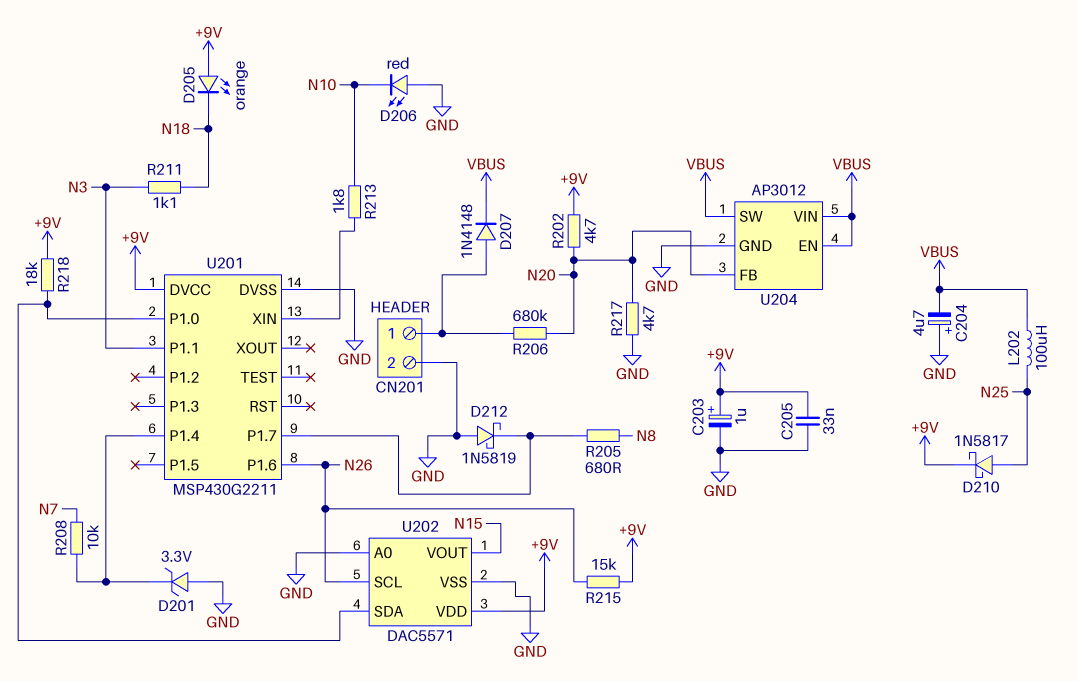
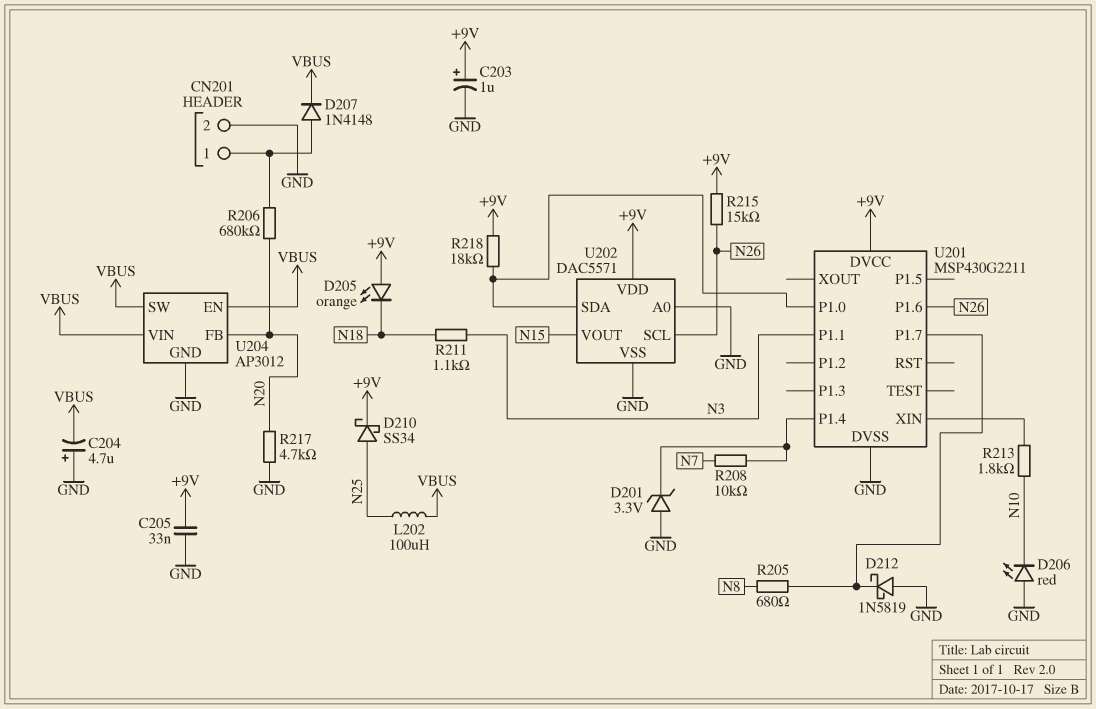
D210: schottky 1N5817 (A N25, K +9V) -> schottky SS34 (A N25, K +9V)
R202: 4.7k (+9V, N20) -> none

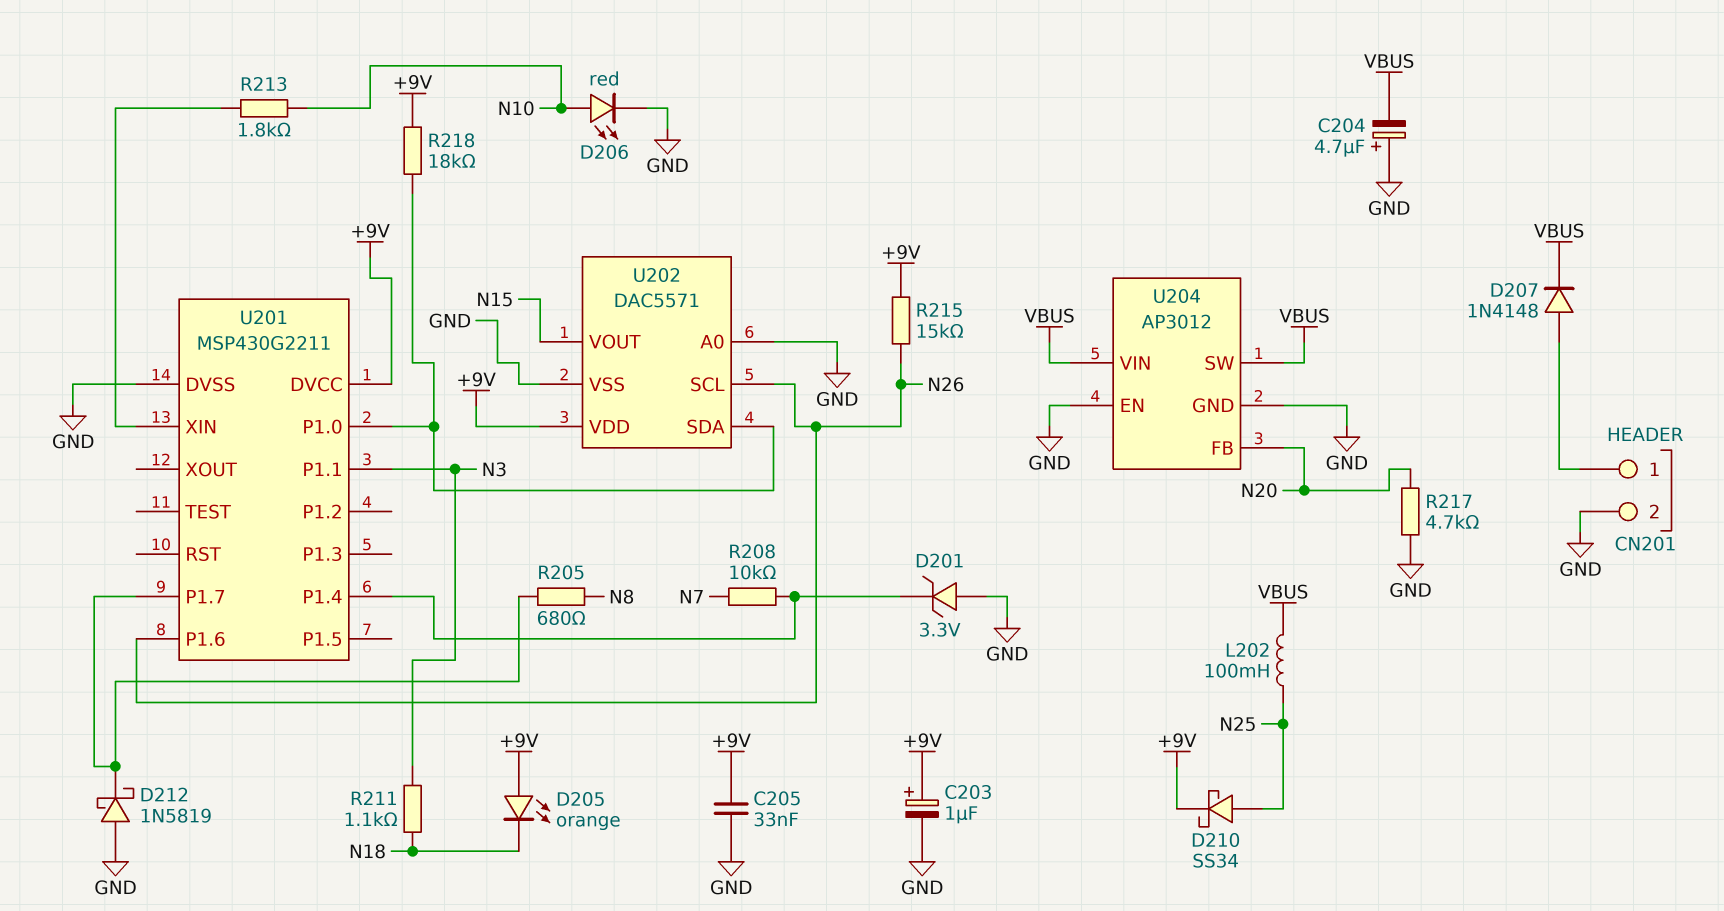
D206: LED red (A GND, K N10) -> LED red (A N10, K GND)
L202: 100uH (N25, VBUS) -> 100mH (N25, VBUS)
R206: 680k (CN201/1, N20) -> none
U204 pin EN: VBUS -> GND

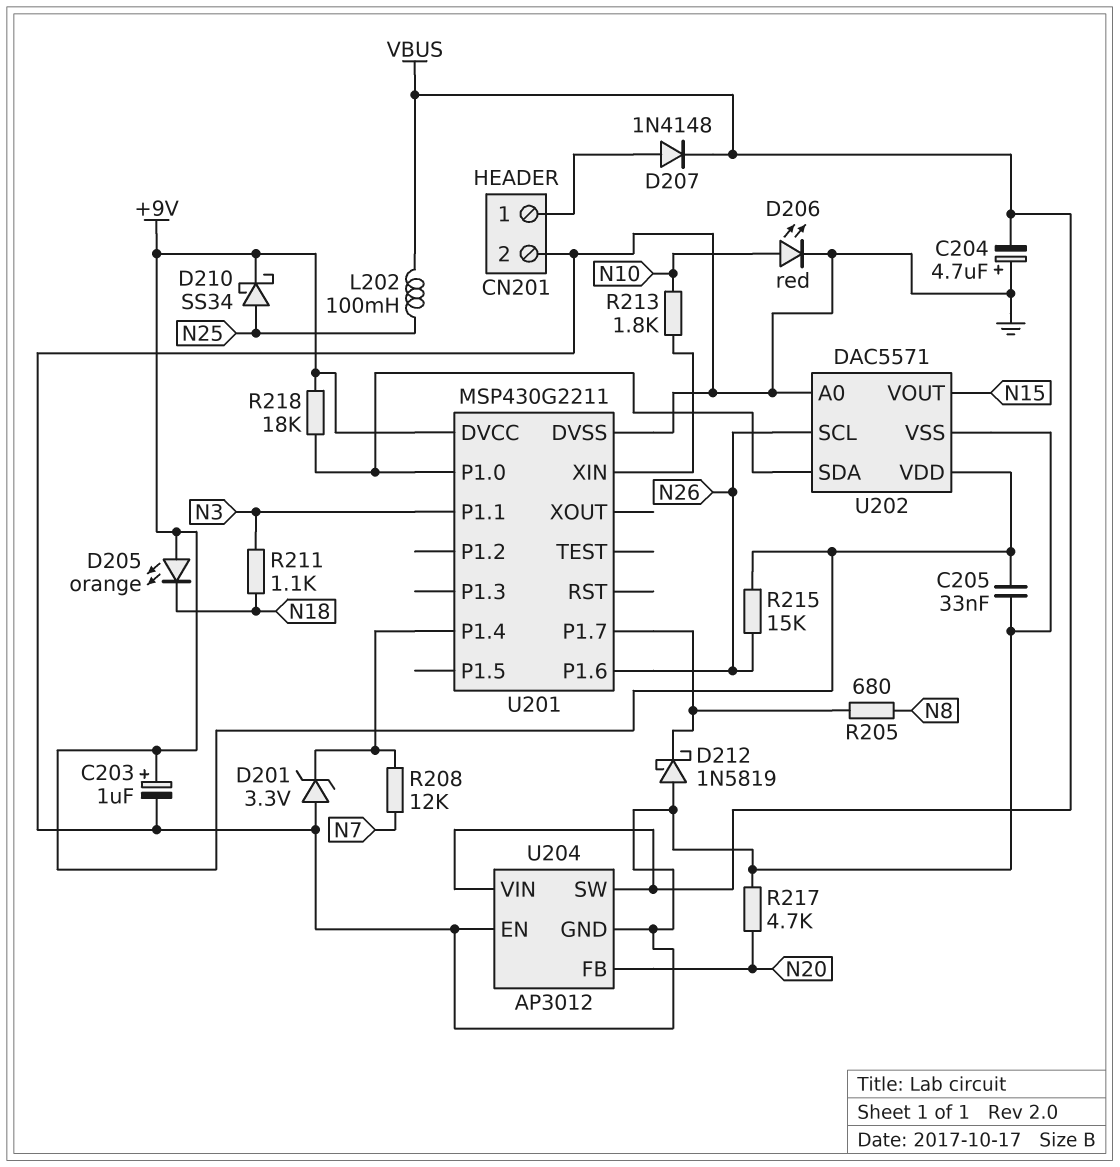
R208: 10k (N7, U201/P1.4) -> 12k (N7, U201/P1.4)

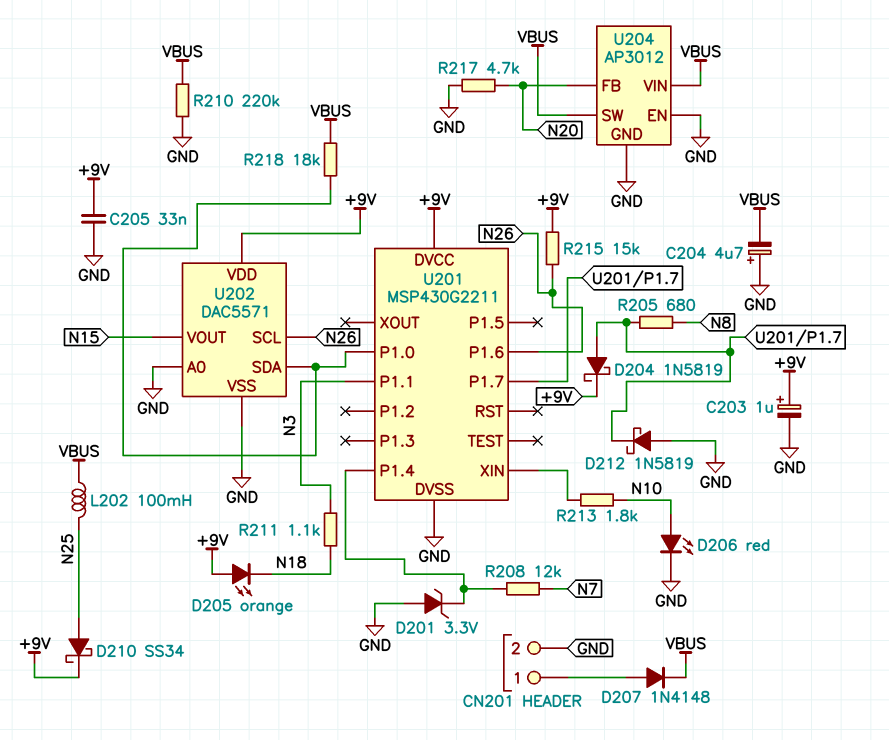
D204: none -> schottky 1N5819 (A U201/P1.7, K +9V)
R210: none -> 220k (GND, VBUS)
R218: 18k (+9V, U201/P1.0) -> 18k (U201/P1.0, VBUS)

